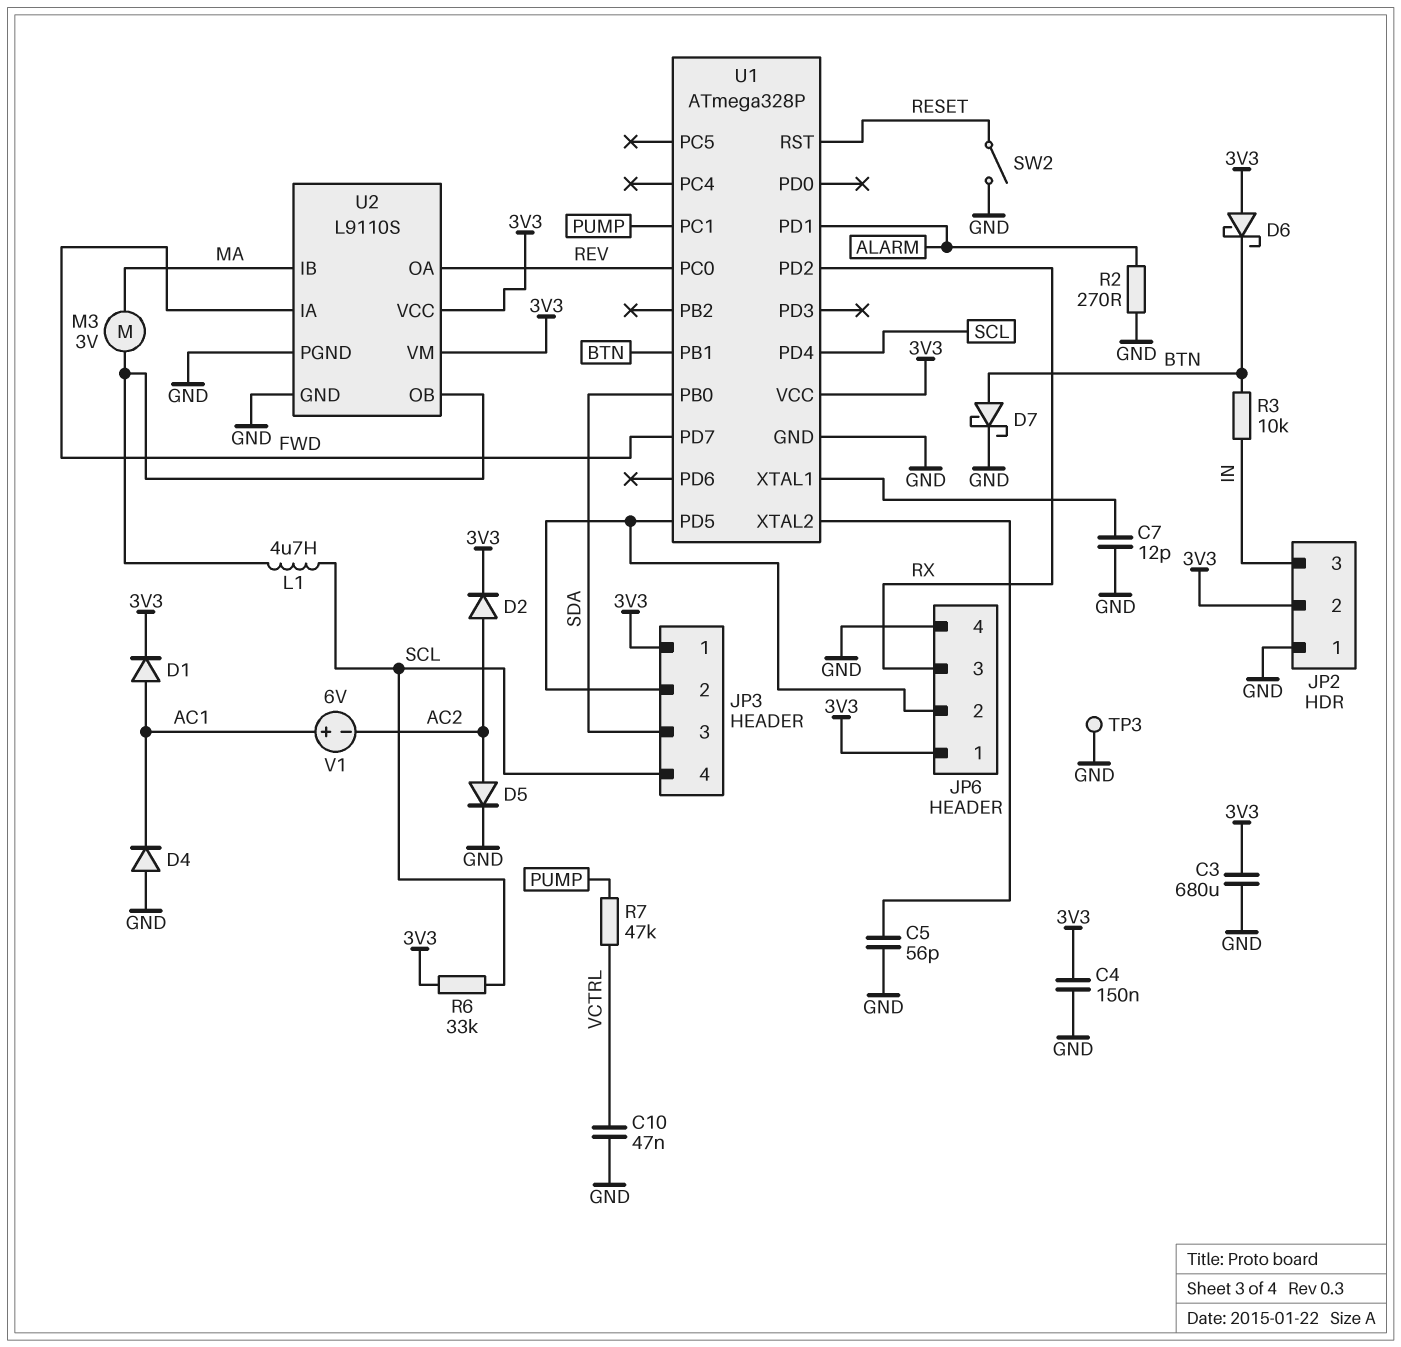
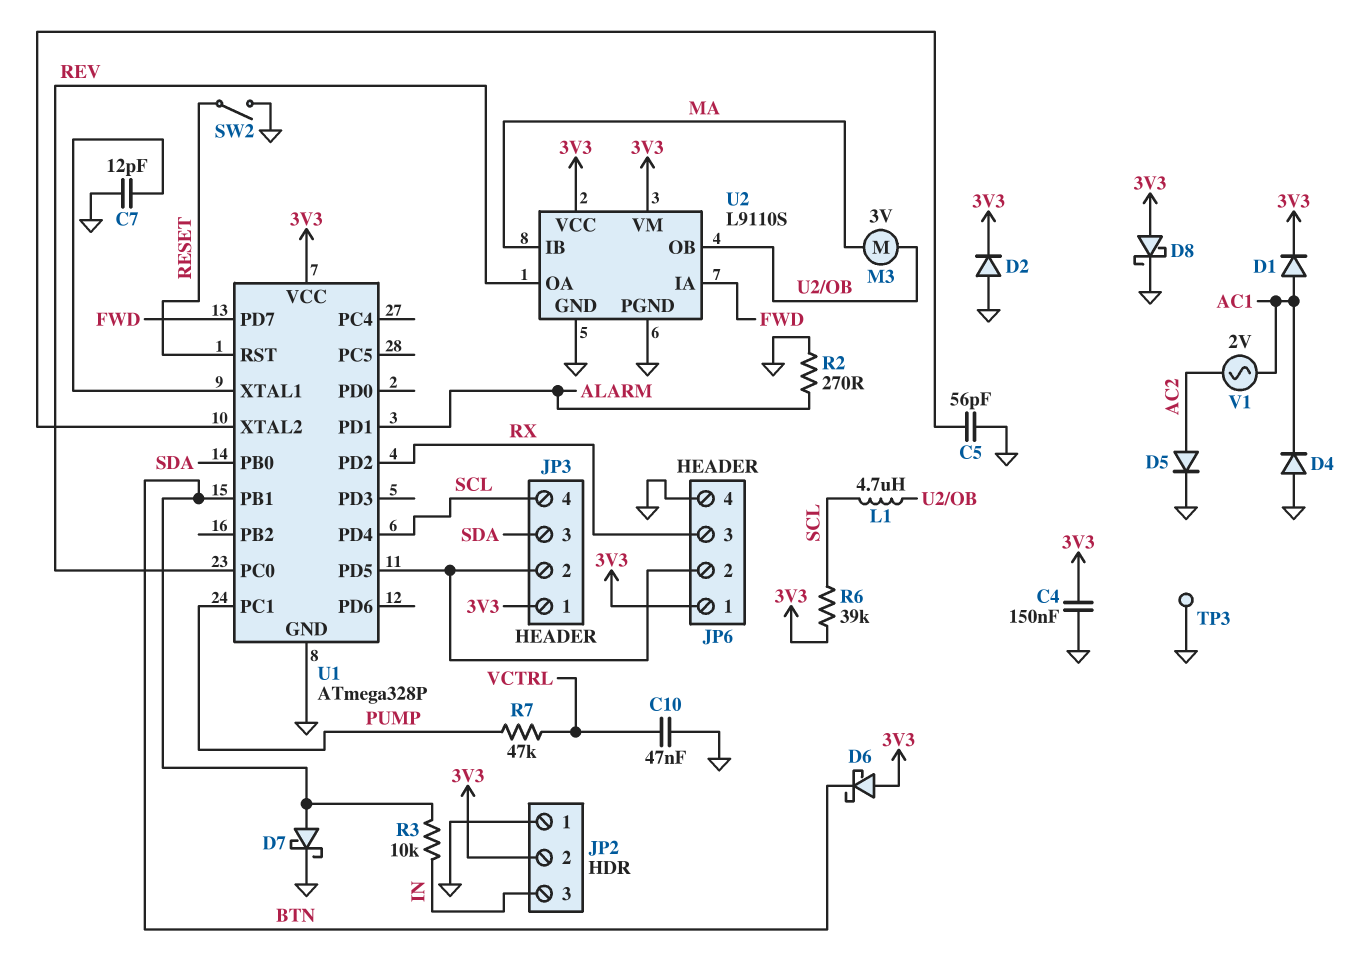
C3: 680uF (3V3, GND) -> none
D2: diode (A AC2, K 3V3) -> diode (A GND, K 3V3)
D8: none -> schottky (A 3V3, K GND)
R6: 33k (3V3, SCL) -> 39k (3V3, SCL)
V1: 6V (plus AC1, minus AC2) -> AC 2V (AC1, AC2)

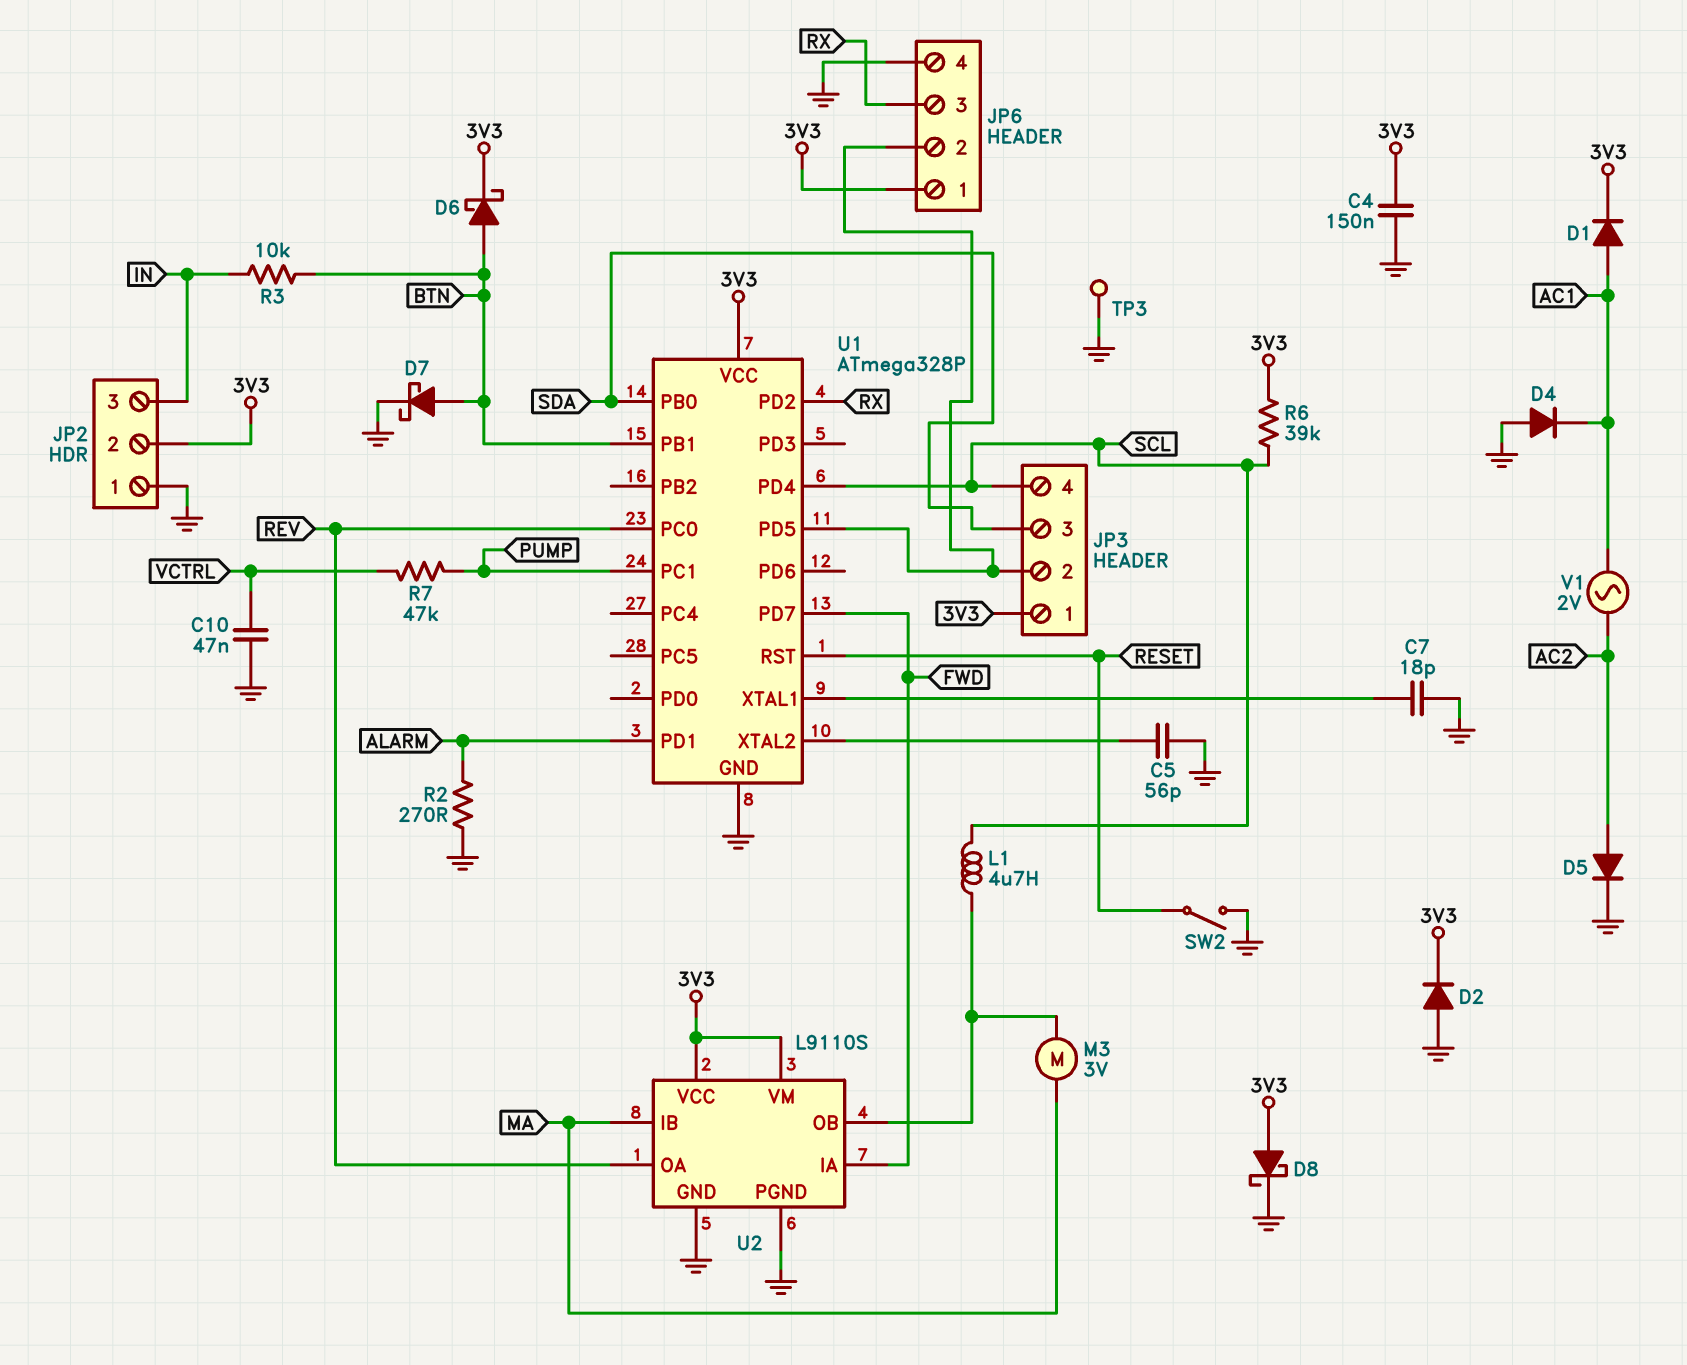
C7: 12pF (GND, U1/XTAL1) -> 18pF (GND, U1/XTAL1)
D6: schottky (A 3V3, K BTN) -> schottky (A BTN, K 3V3)

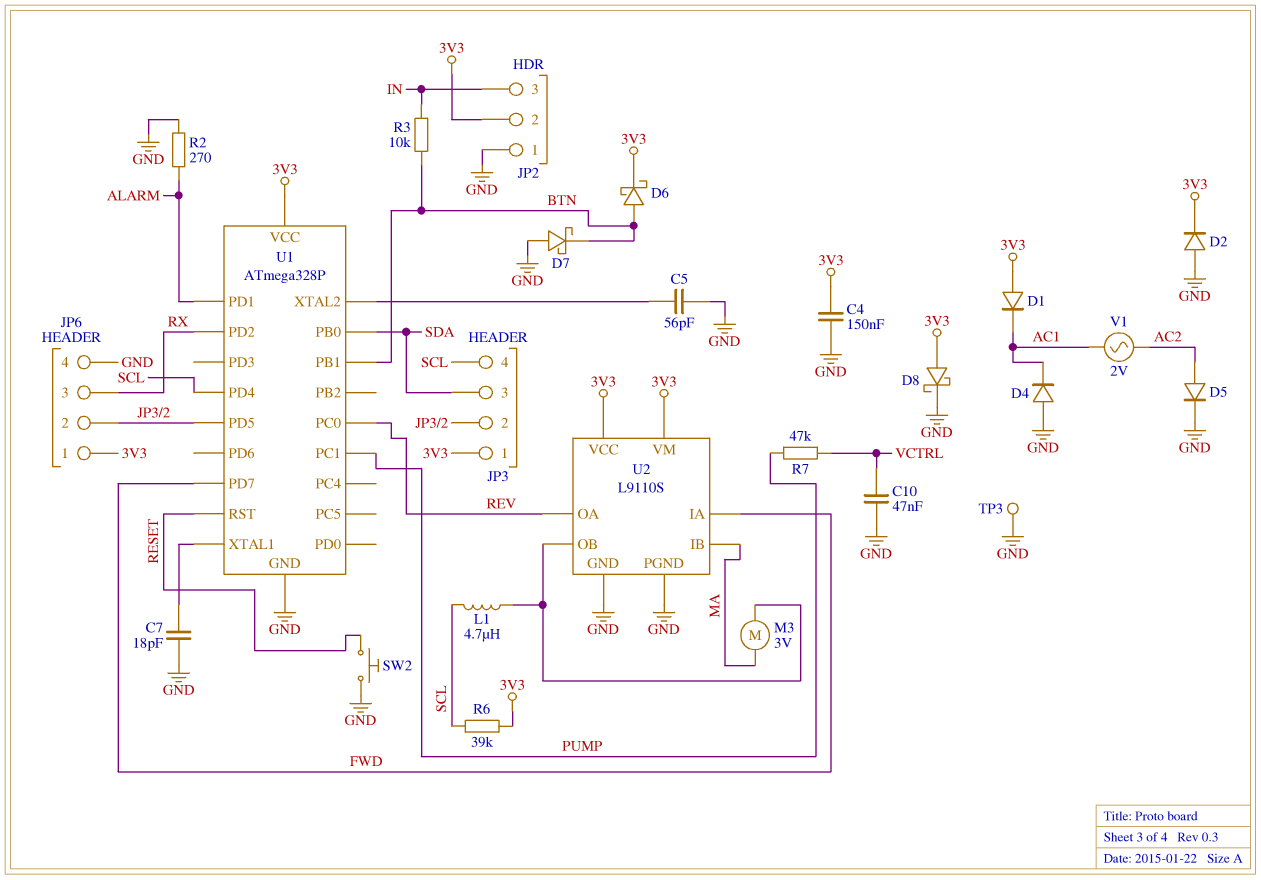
D1: diode (A AC1, K 3V3) -> diode (A 3V3, K AC1)
D7: schottky (A BTN, K GND) -> schottky (A GND, K BTN)
SW2: switch (GND, RESET) -> button (GND, RESET)

